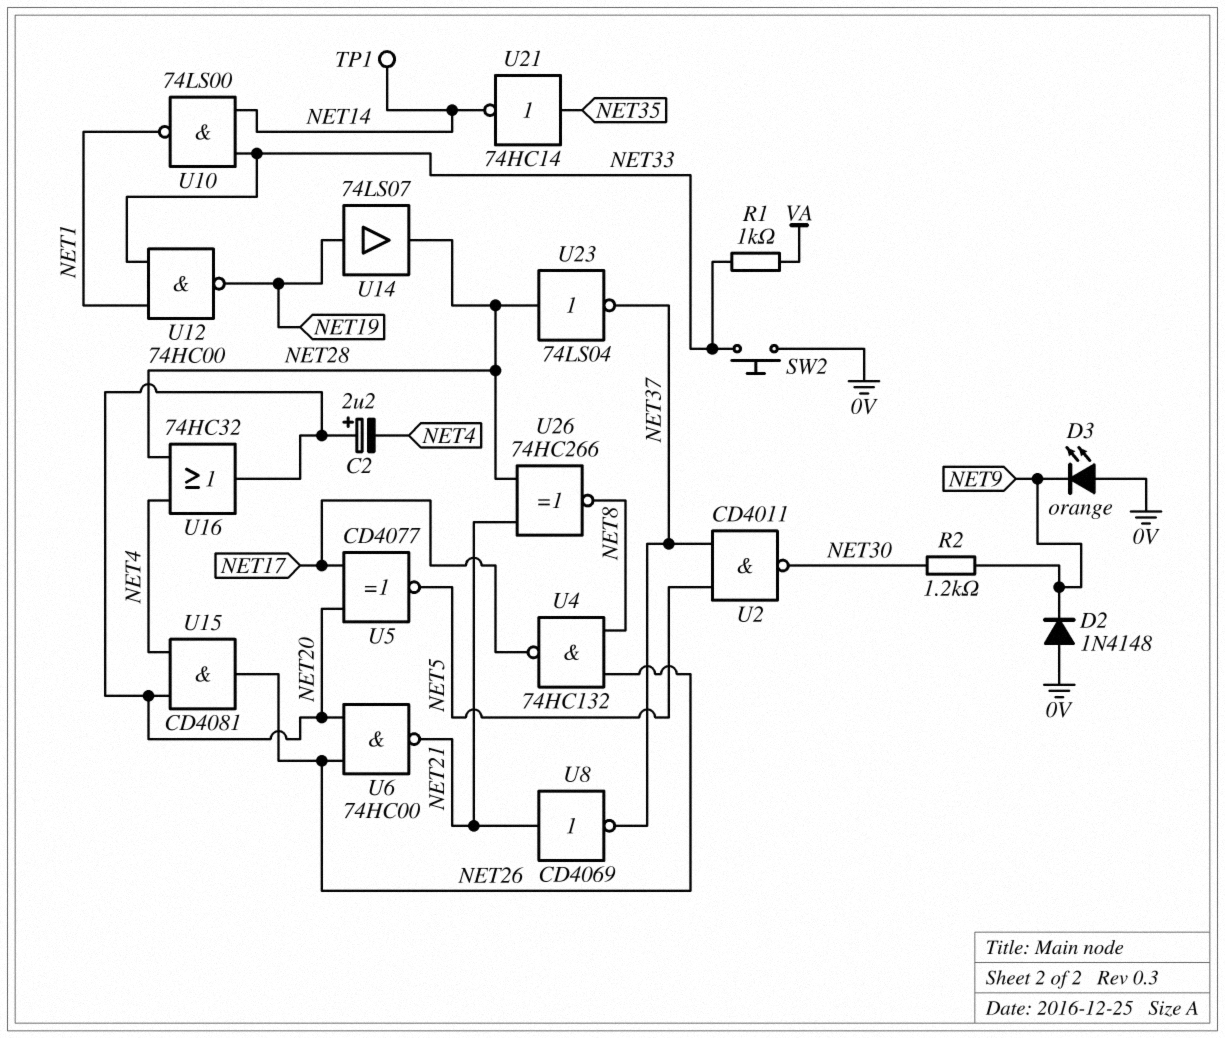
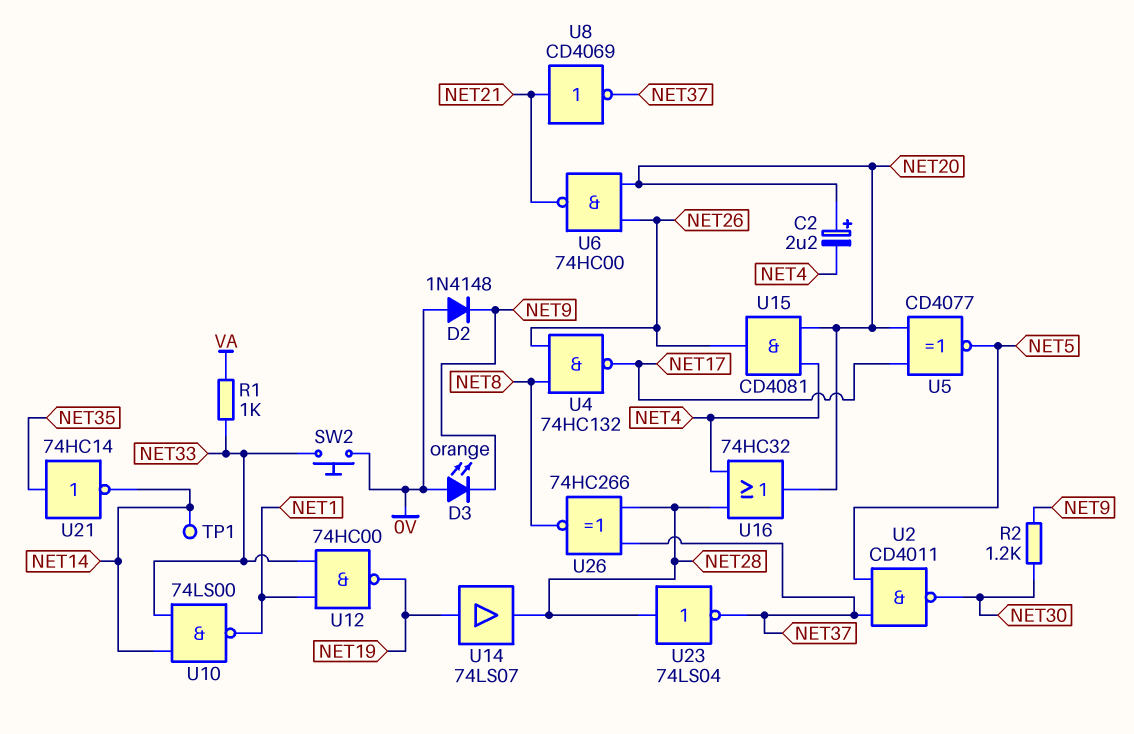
U26: XNOR 74HC266 (in NET21, in NET28, out NET8) -> XNOR 74HC266 (in NET28, in NET37, out NET8)

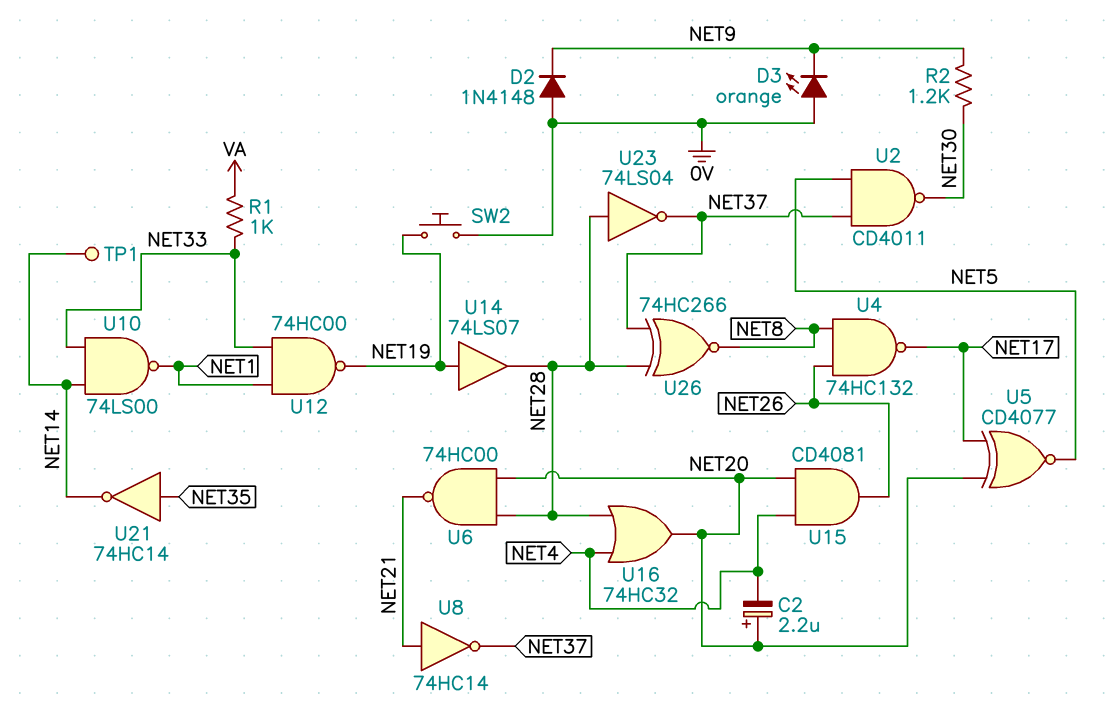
SW2: button (0V, NET33) -> button (0V, NET19)
U6: NAND 74HC00 (in NET20, in NET26, out NET21) -> NAND 74HC00 (in NET20, in NET28, out NET21)
U8: NOT CD4069 (in NET21, out NET37) -> NOT 74HC14 (in NET21, out NET37)

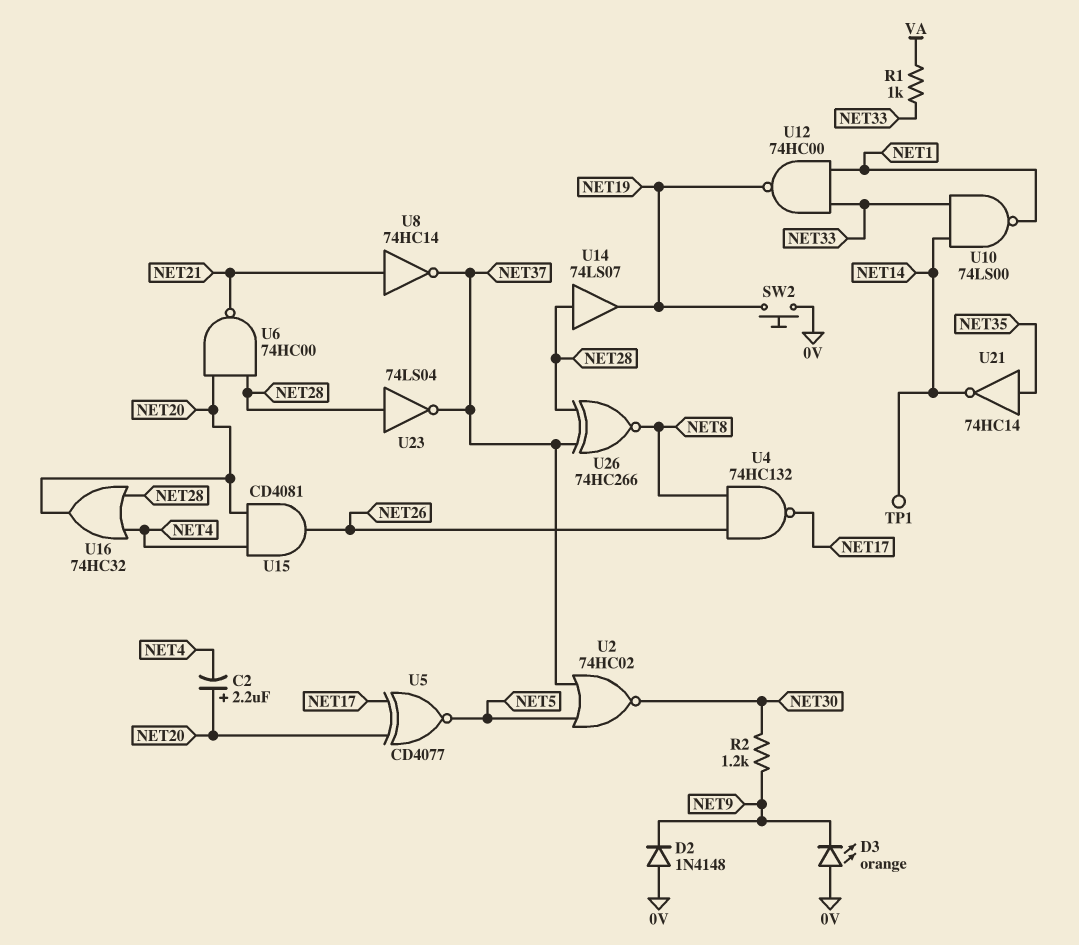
U2: NAND CD4011 (in NET5, in NET37, out NET30) -> NOR 74HC02 (in NET5, in NET37, out NET30)
U14: buffer 74LS07 (in NET19, out NET28) -> buffer 74LS07 (in NET28, out NET19)

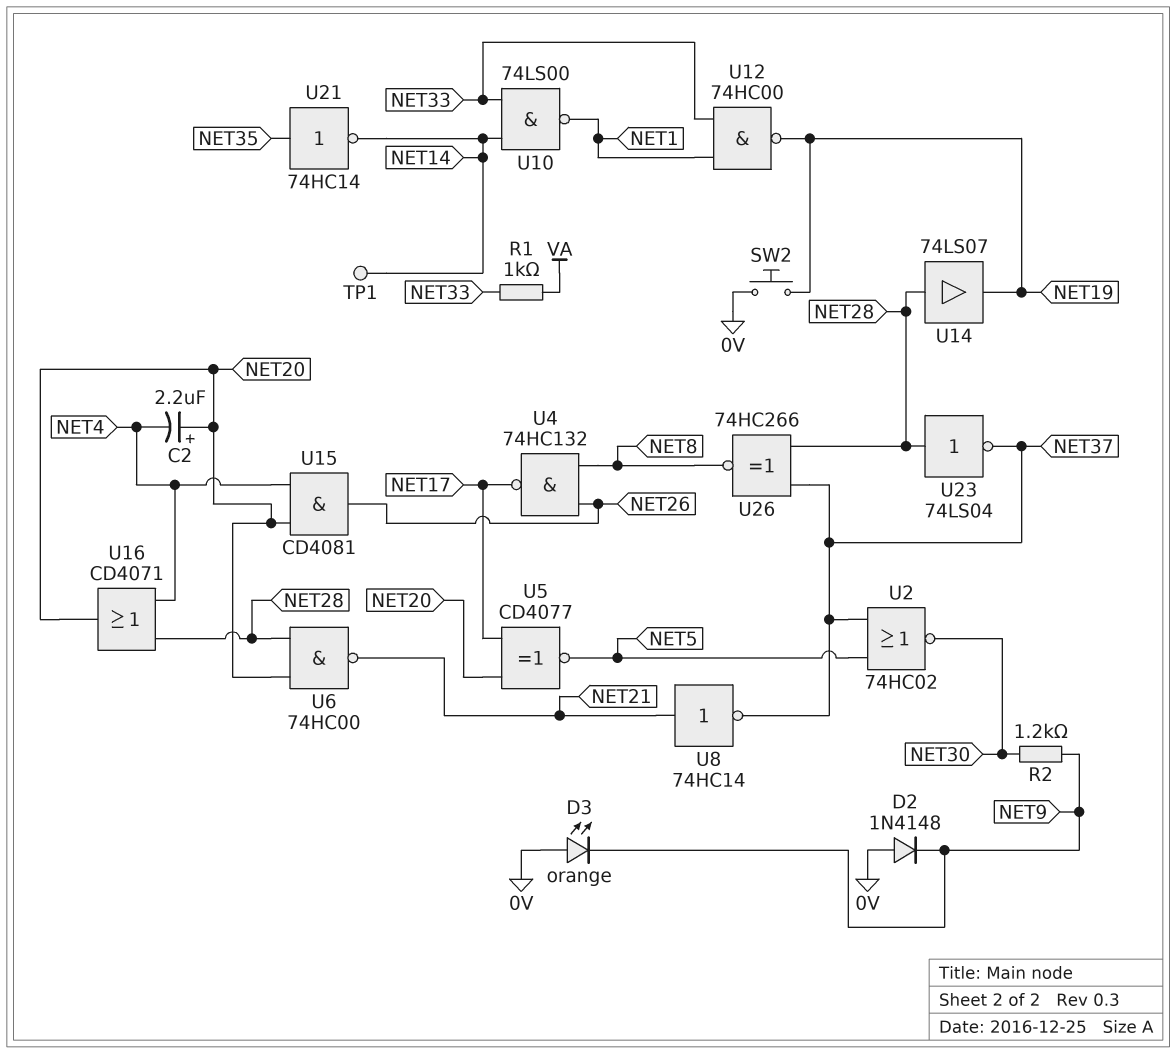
U16: OR 74HC32 (in NET4, in NET28, out NET20) -> OR CD4071 (in NET4, in NET28, out NET20)

